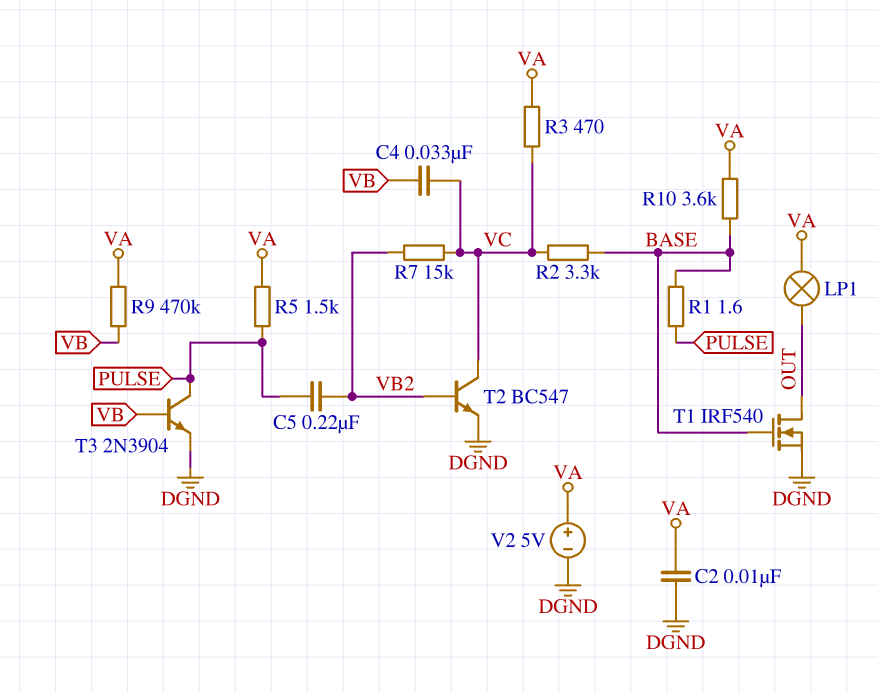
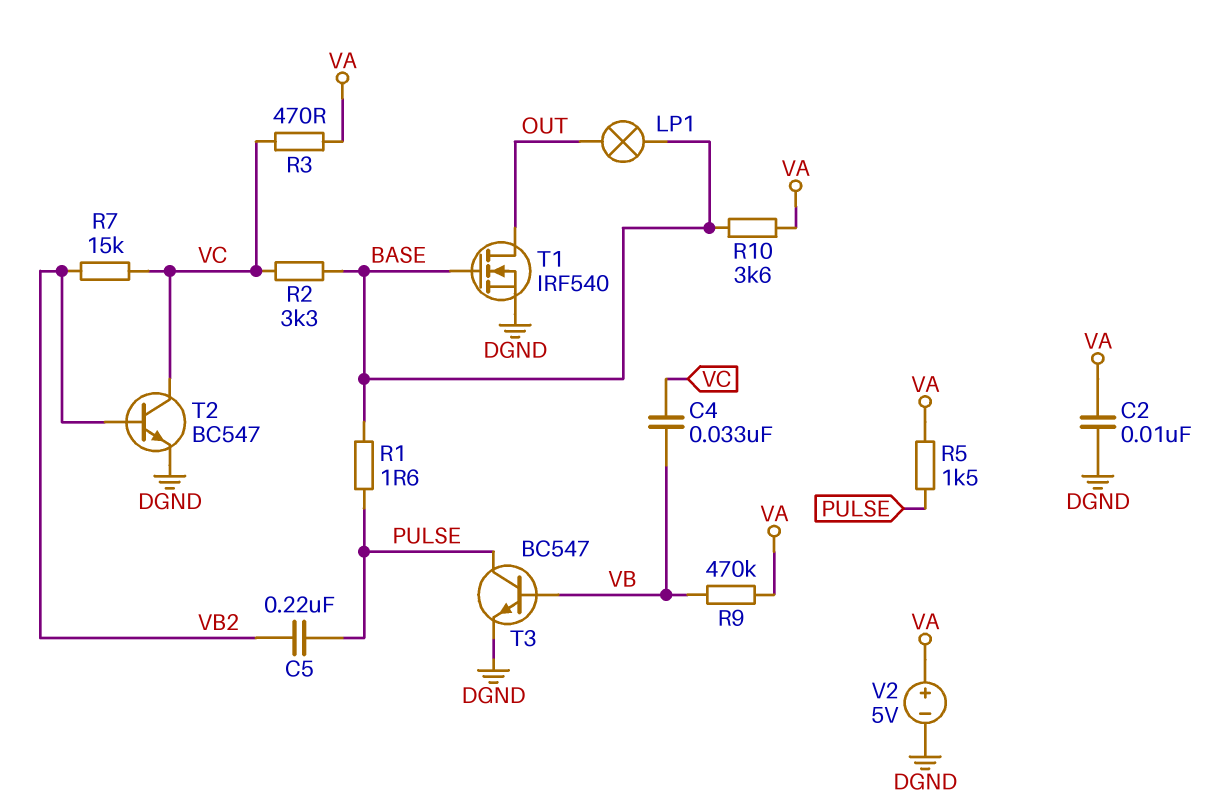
LP1: lamp (OUT, VA) -> lamp (BASE, OUT)
T3: NPN 2N3904 (B VB, C PULSE, E DGND) -> NPN BC547 (B VB, C PULSE, E DGND)

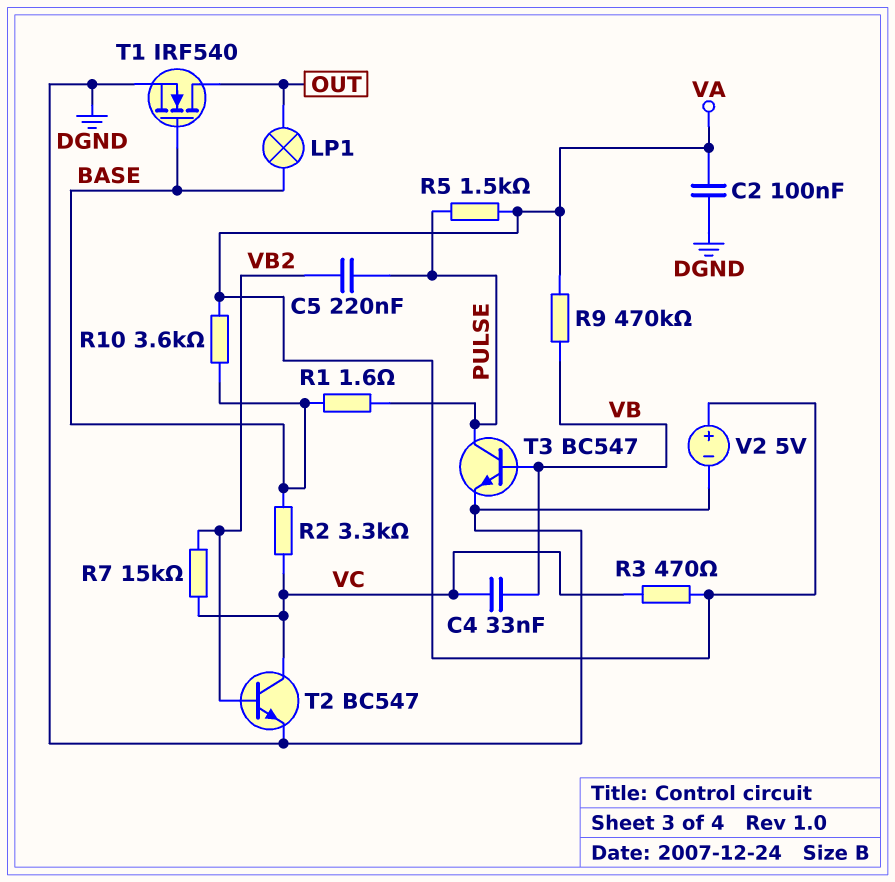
C2: 10nF (DGND, VA) -> 100nF (DGND, VA)

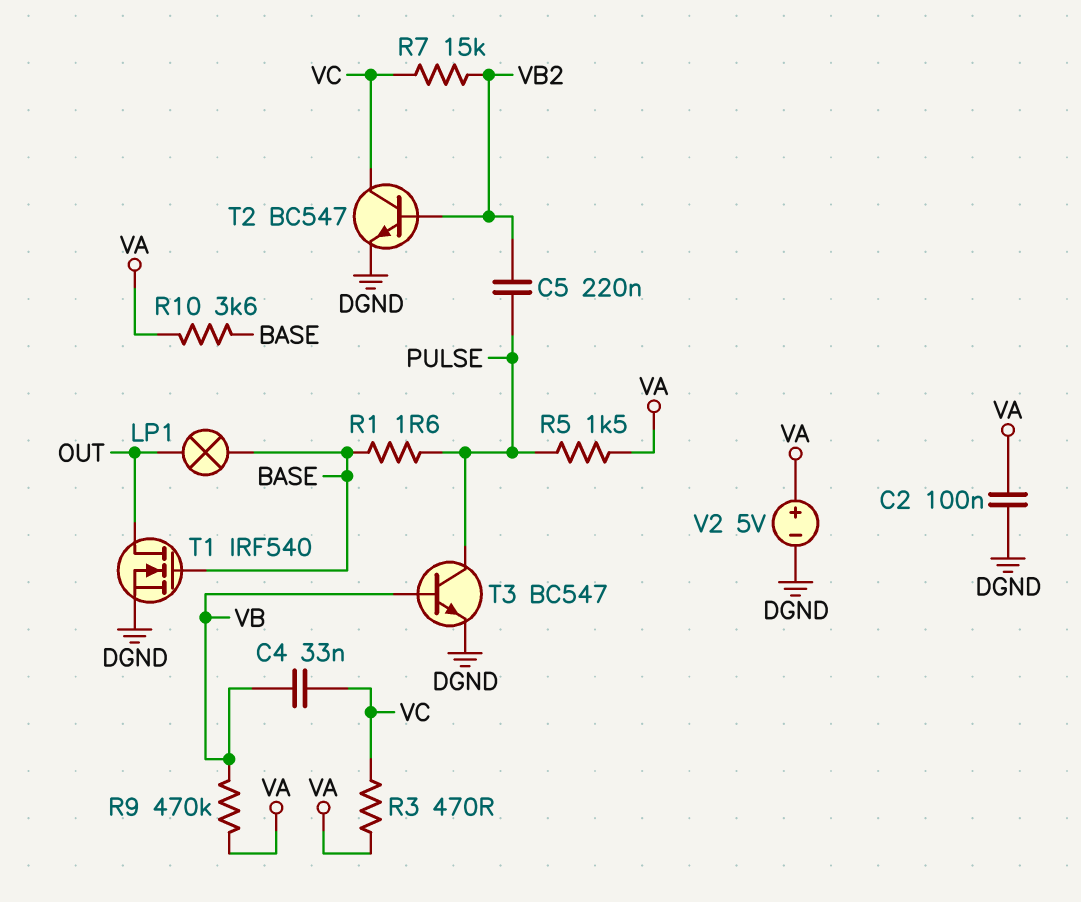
R2: 3.3k (BASE, VC) -> none

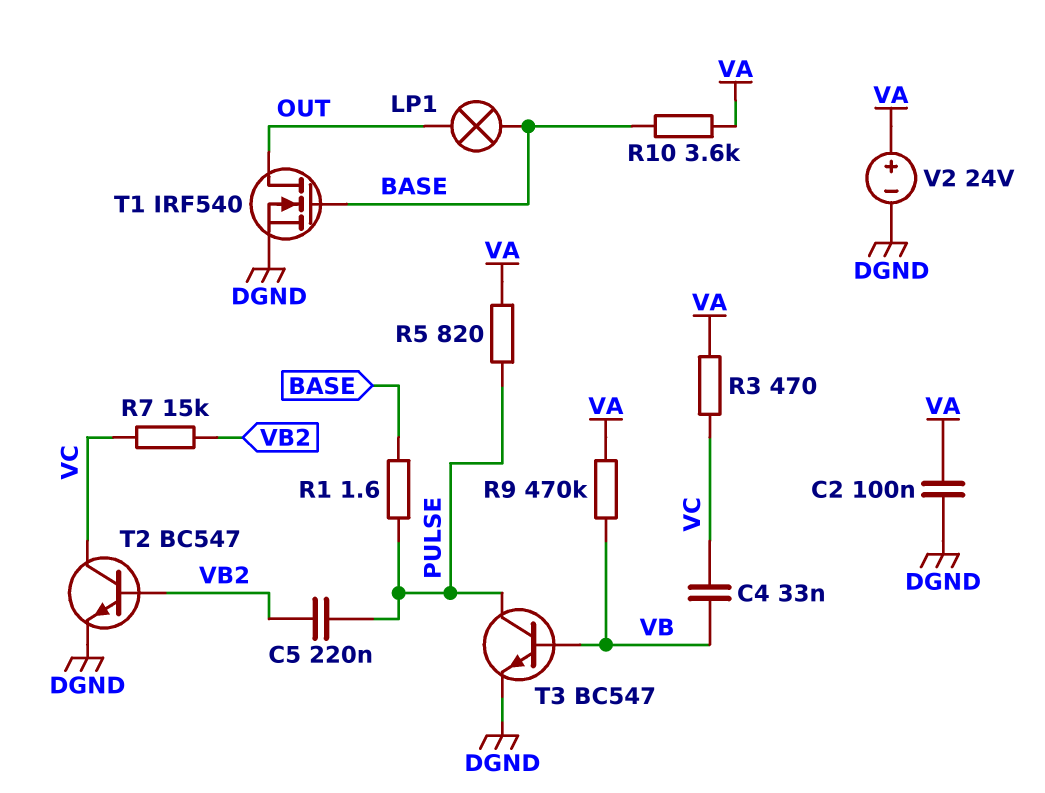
R5: 1.5k (PULSE, VA) -> 820 (PULSE, VA)
V2: 5V (plus VA, minus DGND) -> 24V (plus VA, minus DGND)

